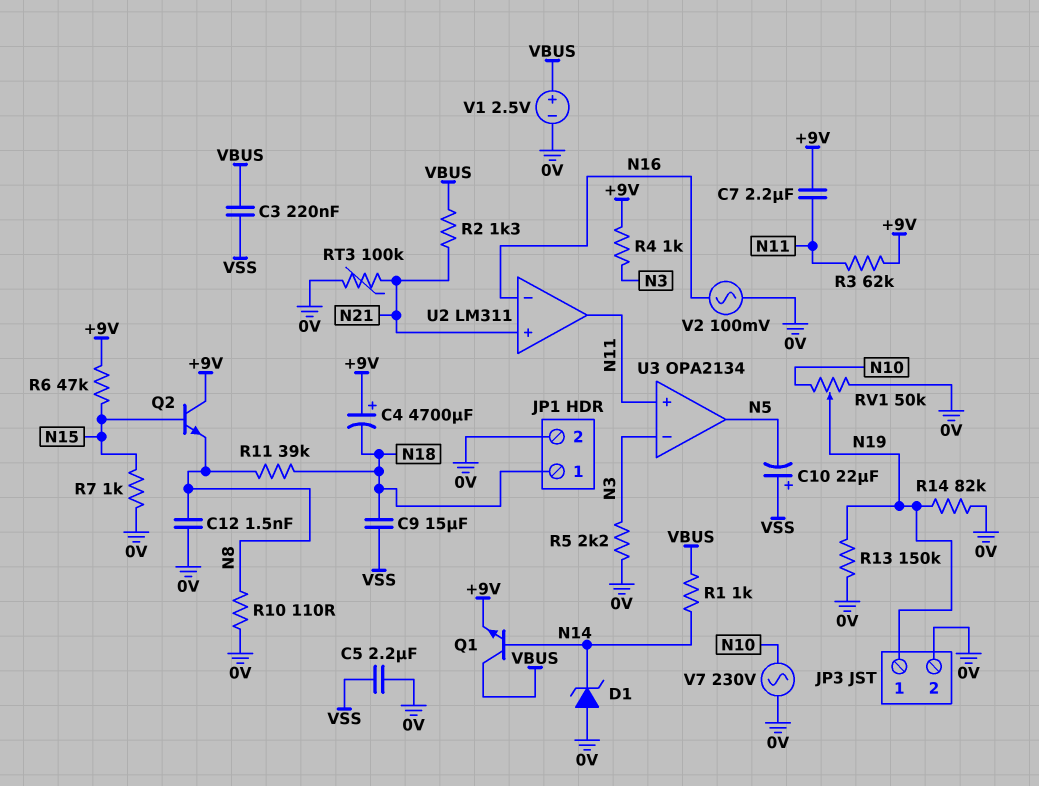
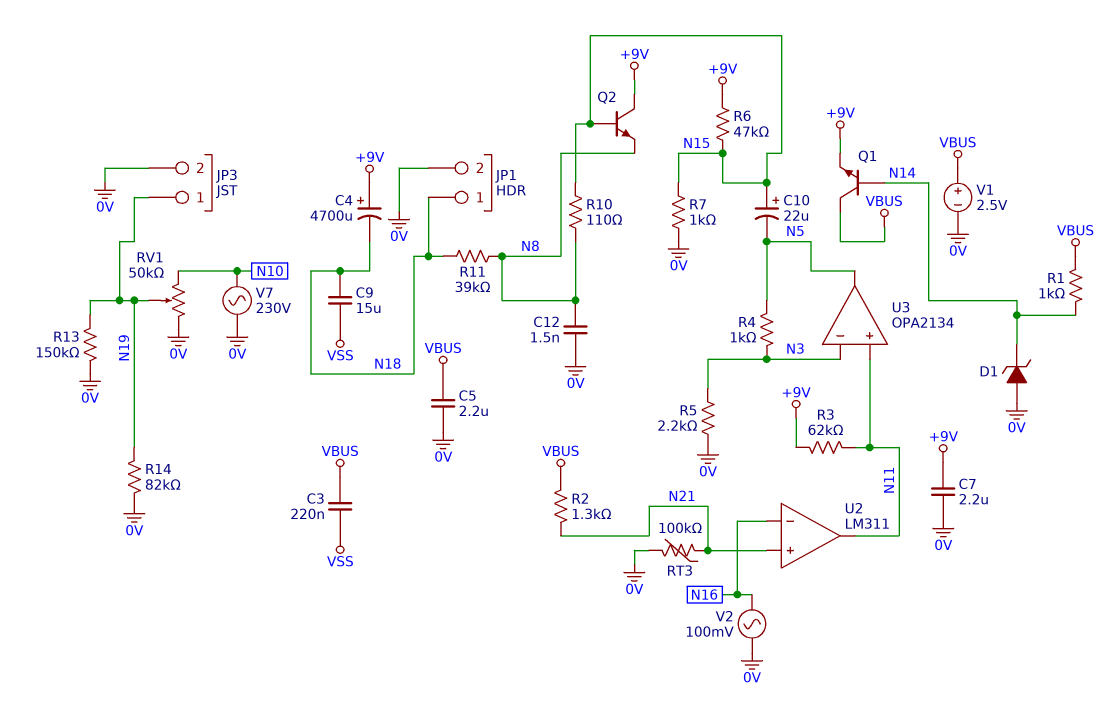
C5: 2.2uF (0V, VSS) -> 2.2uF (0V, VBUS)
C7: 2.2uF (+9V, N11) -> 2.2uF (+9V, 0V)
C10: 22uF (plus VSS, minus N5) -> 22uF (plus N15, minus N5)
R4: 1k (+9V, N3) -> 1k (N3, N5)
R10: 110 (0V, N8) -> 110 (N8, N15)

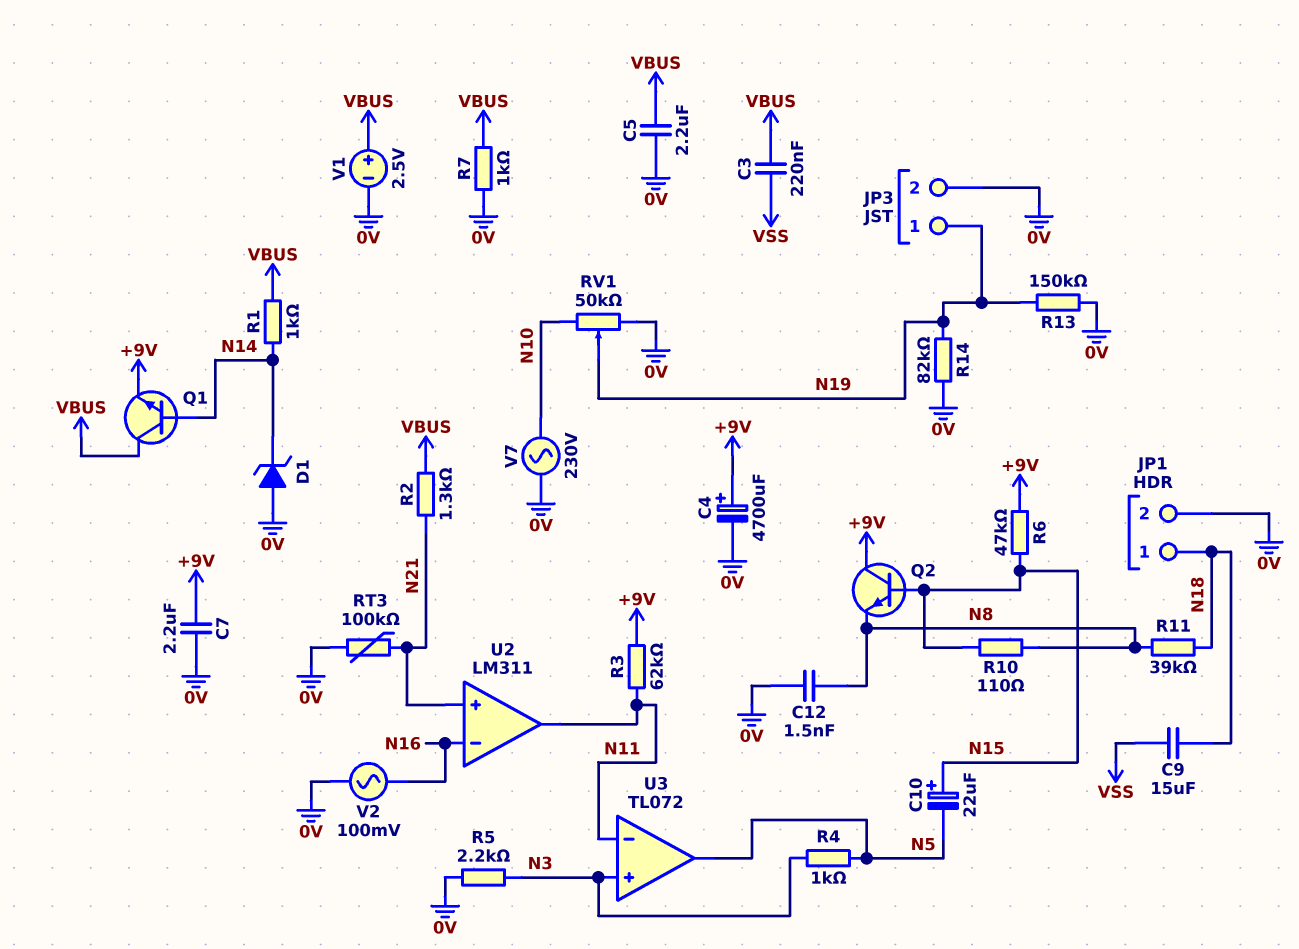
C4: 4700uF (plus +9V, minus N18) -> 4700uF (plus +9V, minus 0V)
R7: 1k (0V, N15) -> 1k (0V, VBUS)
U3: OPA2134 -> TL072
U3 pin in+: N11 -> N3
U3 pin in-: N3 -> N11

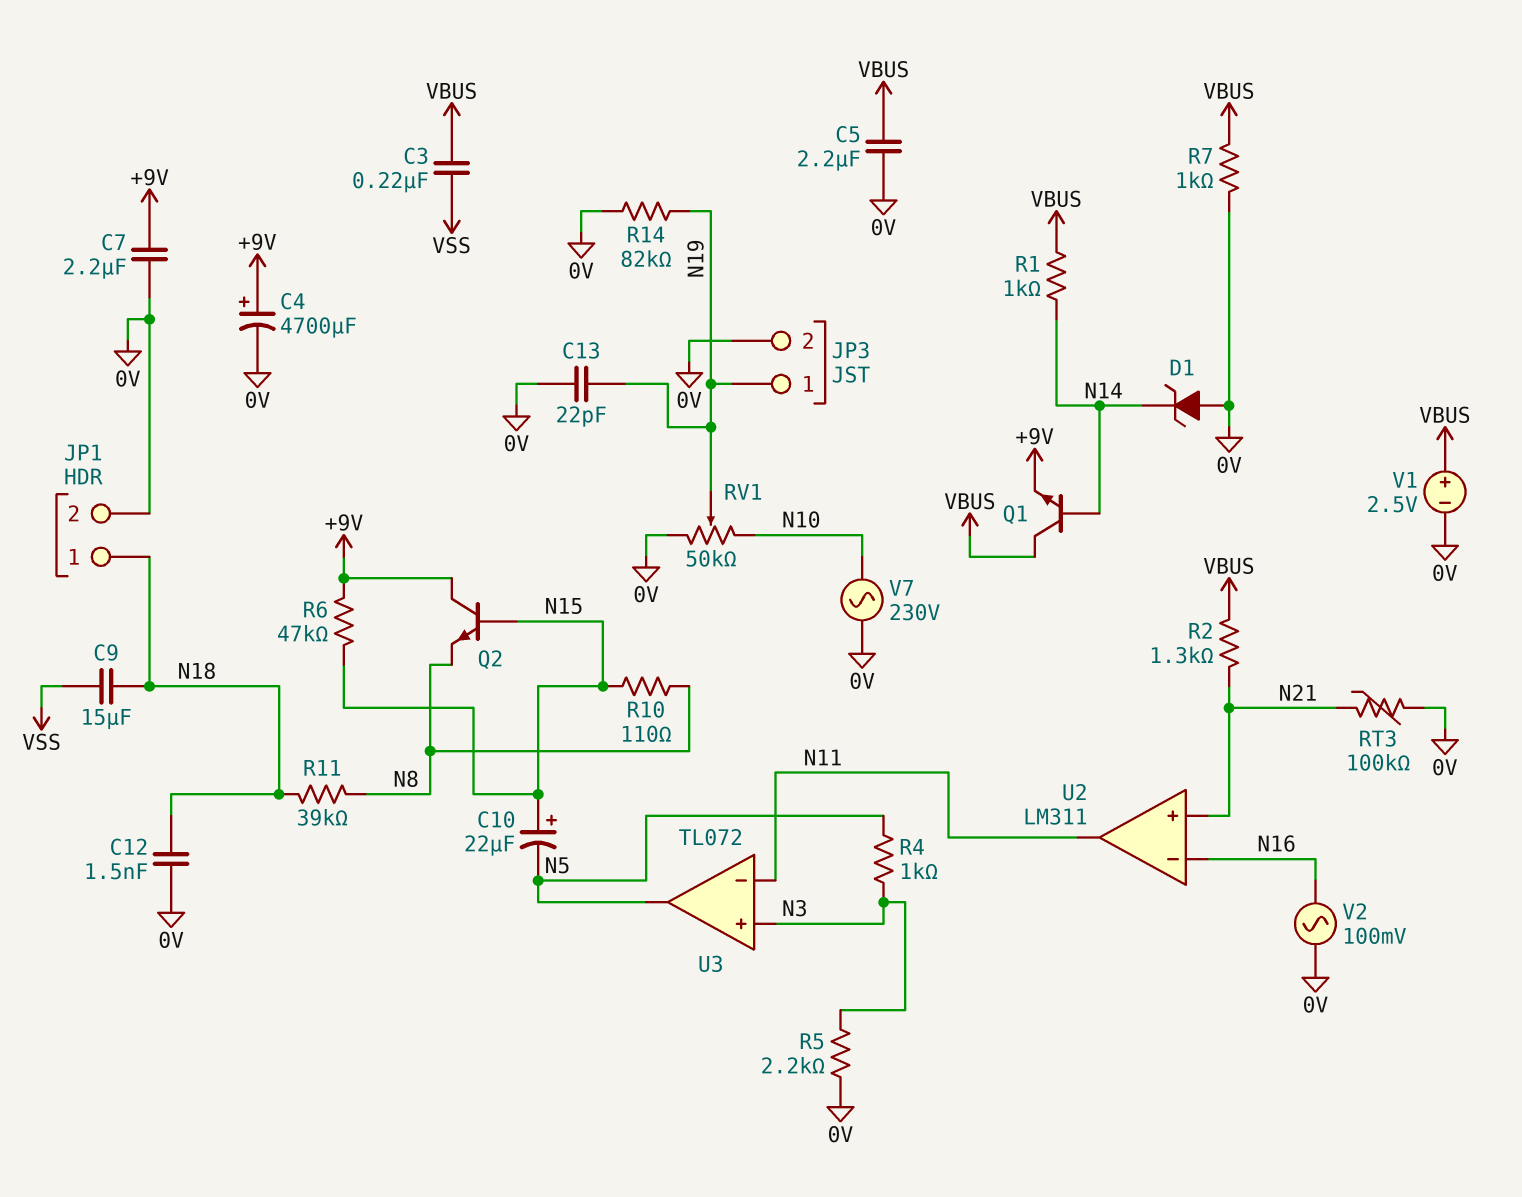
C12: 1.5nF (0V, N8) -> 1.5nF (0V, N18)
C13: none -> 22pF (0V, N19)
R3: 62k (+9V, N11) -> none
R13: 150k (0V, N19) -> none

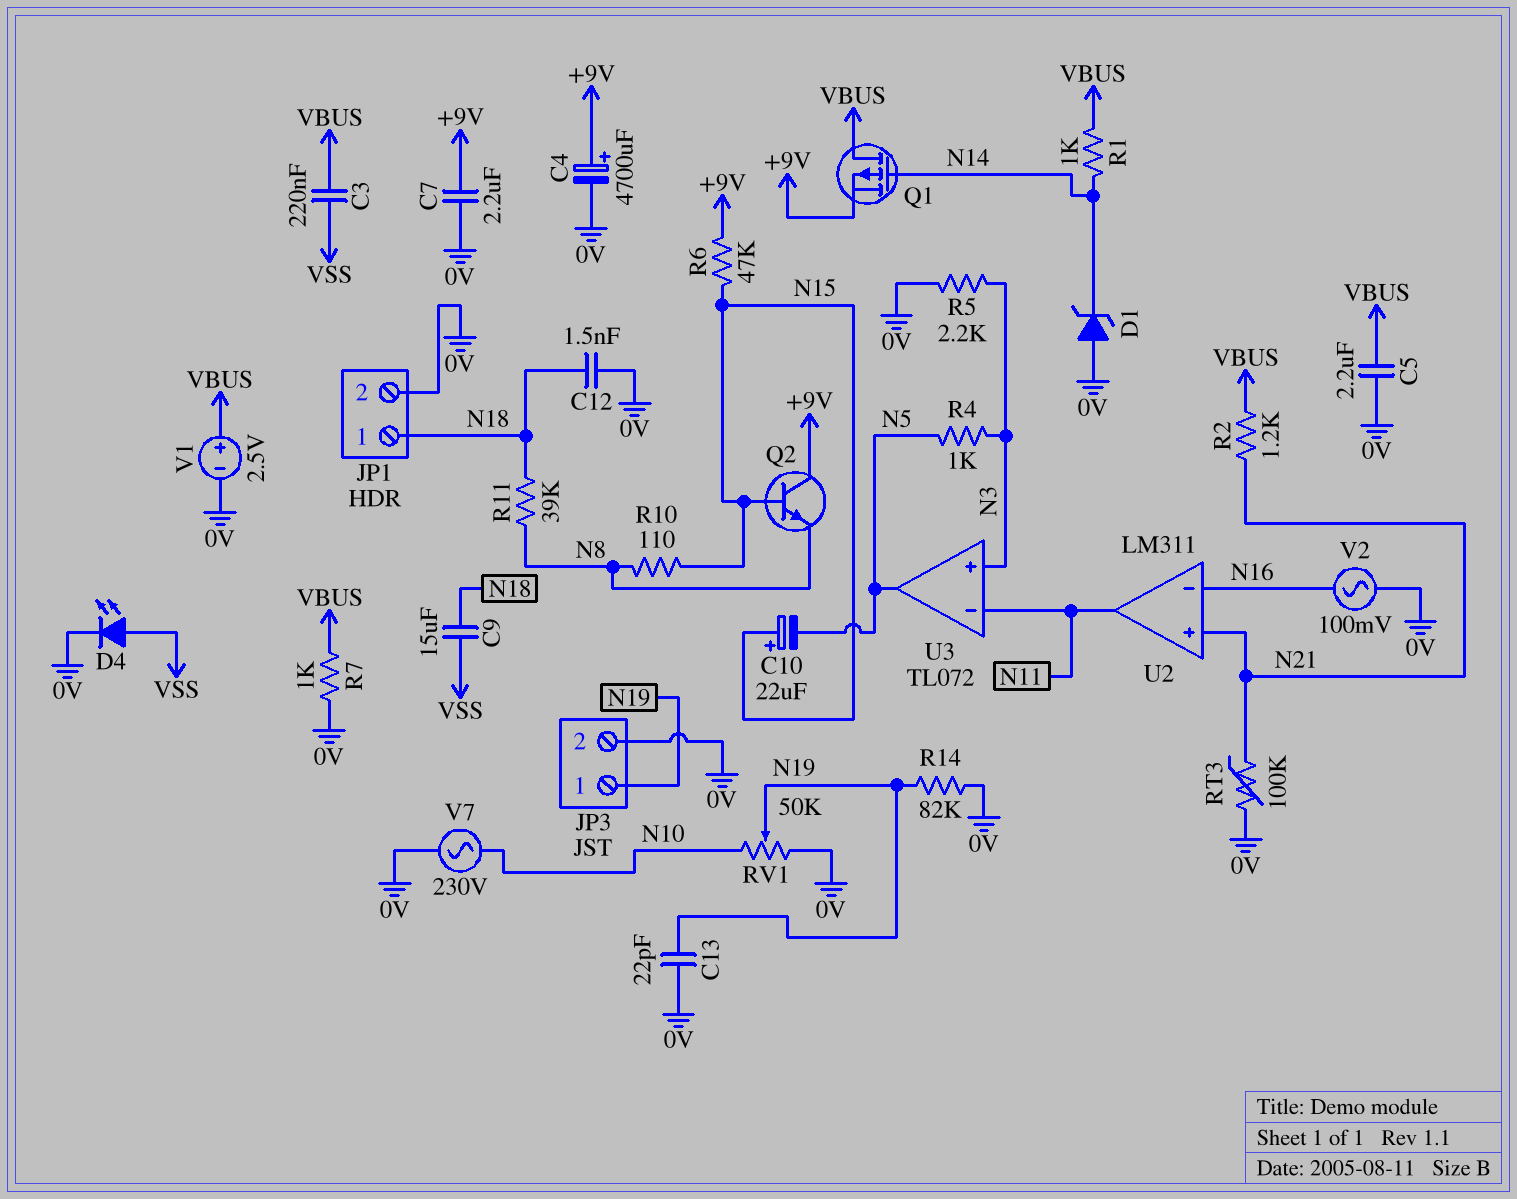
D4: none -> LED (A VSS, K 0V)
Q1: NPN (B N14, C VBUS, E +9V) -> PMOS (G N14, D VBUS, S +9V)
R2: 1.3k (N21, VBUS) -> 1.2k (N21, VBUS)

